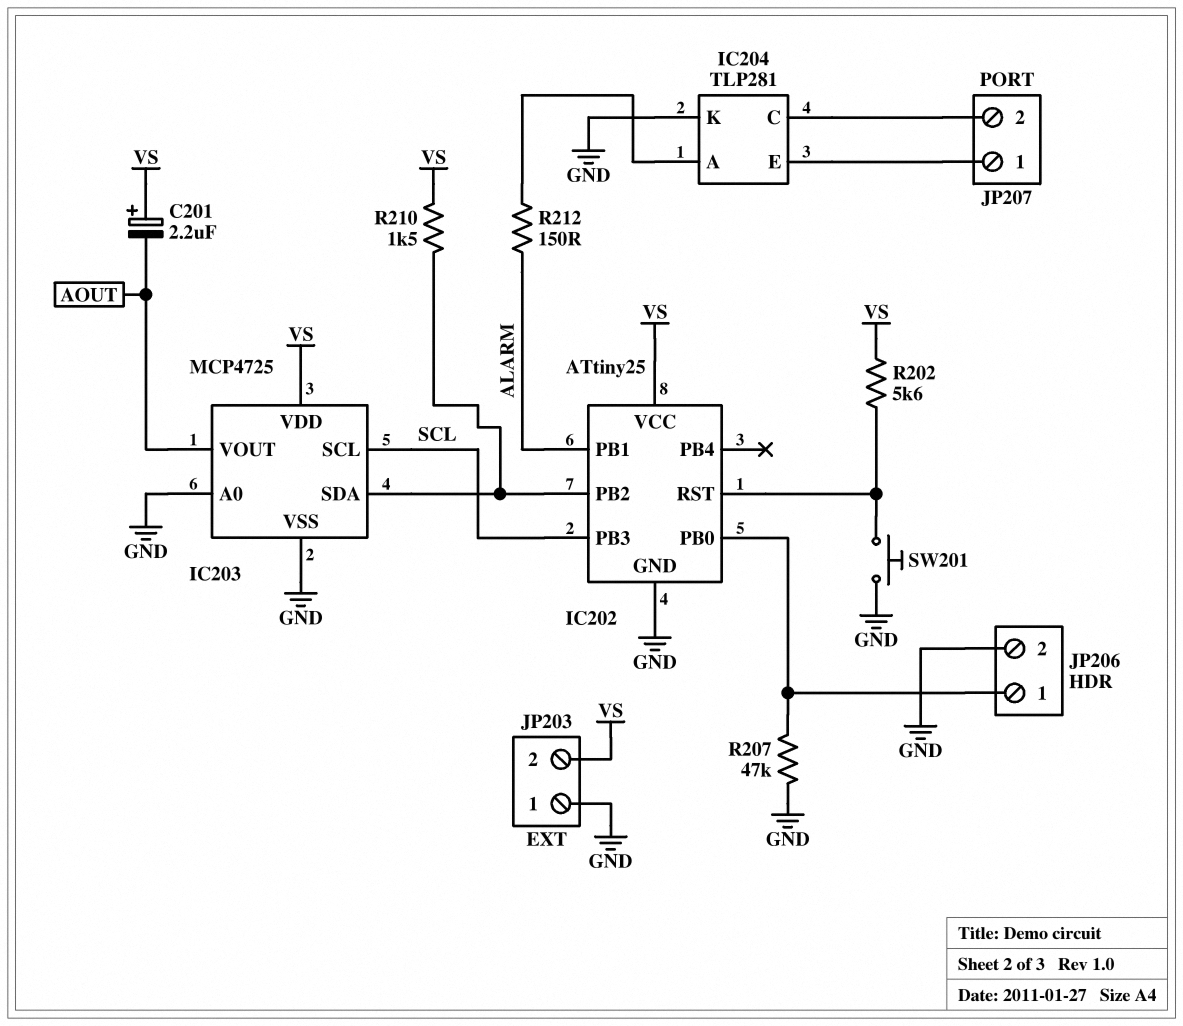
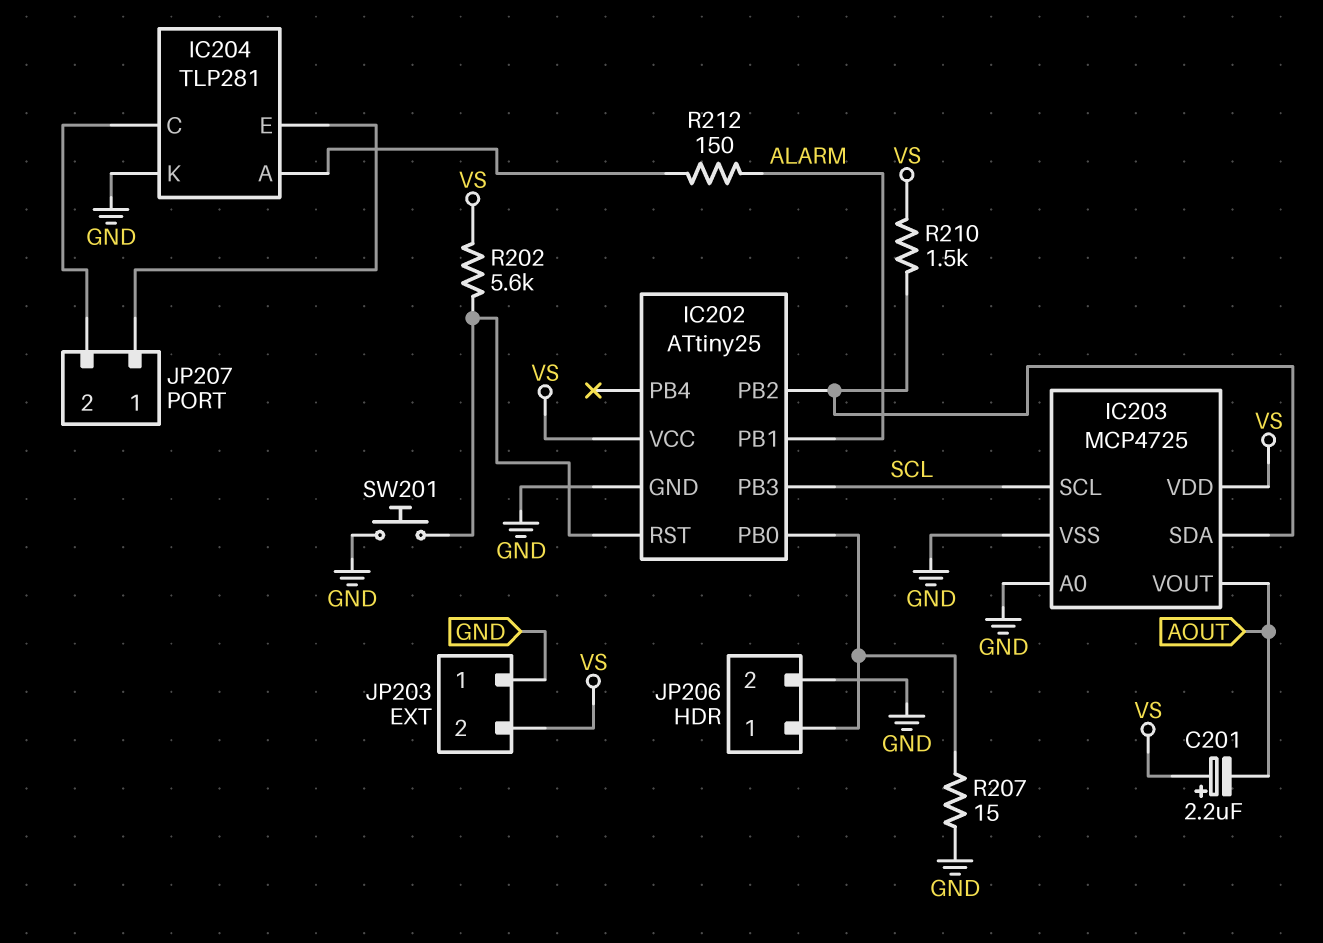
R207: 47k (GND, IC202/PB0) -> 15 (GND, IC202/PB0)

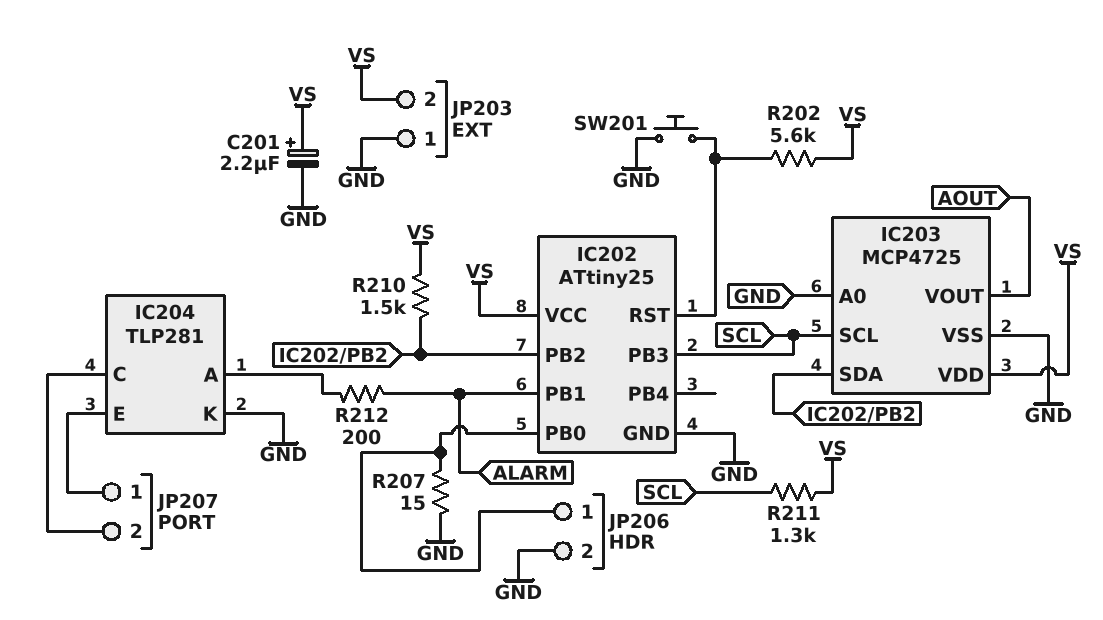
C201: 2.2uF (plus VS, minus AOUT) -> 2.2uF (plus VS, minus GND)
R211: none -> 1.3k (SCL, VS)
R212: 150 (ALARM, IC204/A) -> 200 (ALARM, IC204/A)

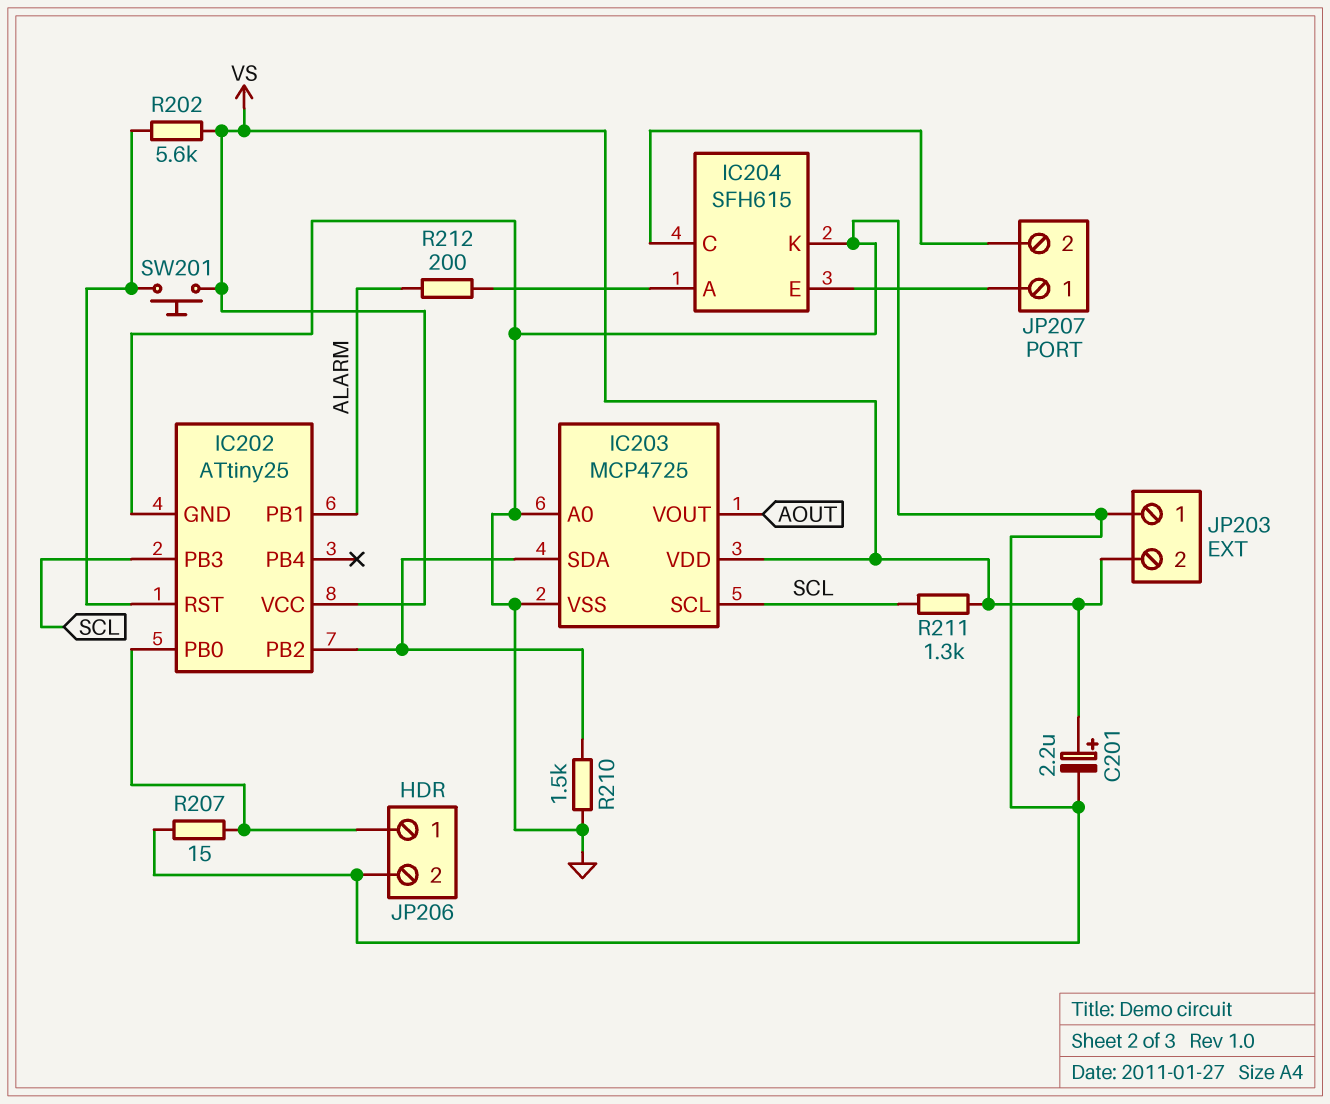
IC204: TLP281 -> SFH615
R210: 1.5k (IC202/PB2, VS) -> 1.5k (GND, IC202/PB2)
SW201: button (GND, IC202/RST) -> button (IC202/RST, VS)

